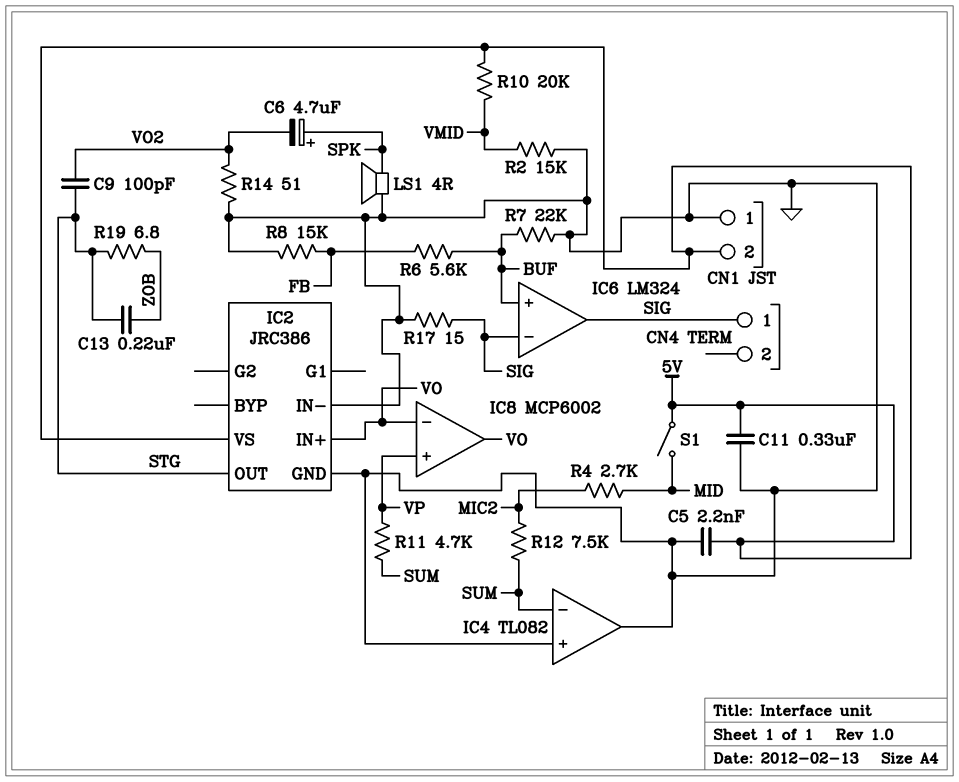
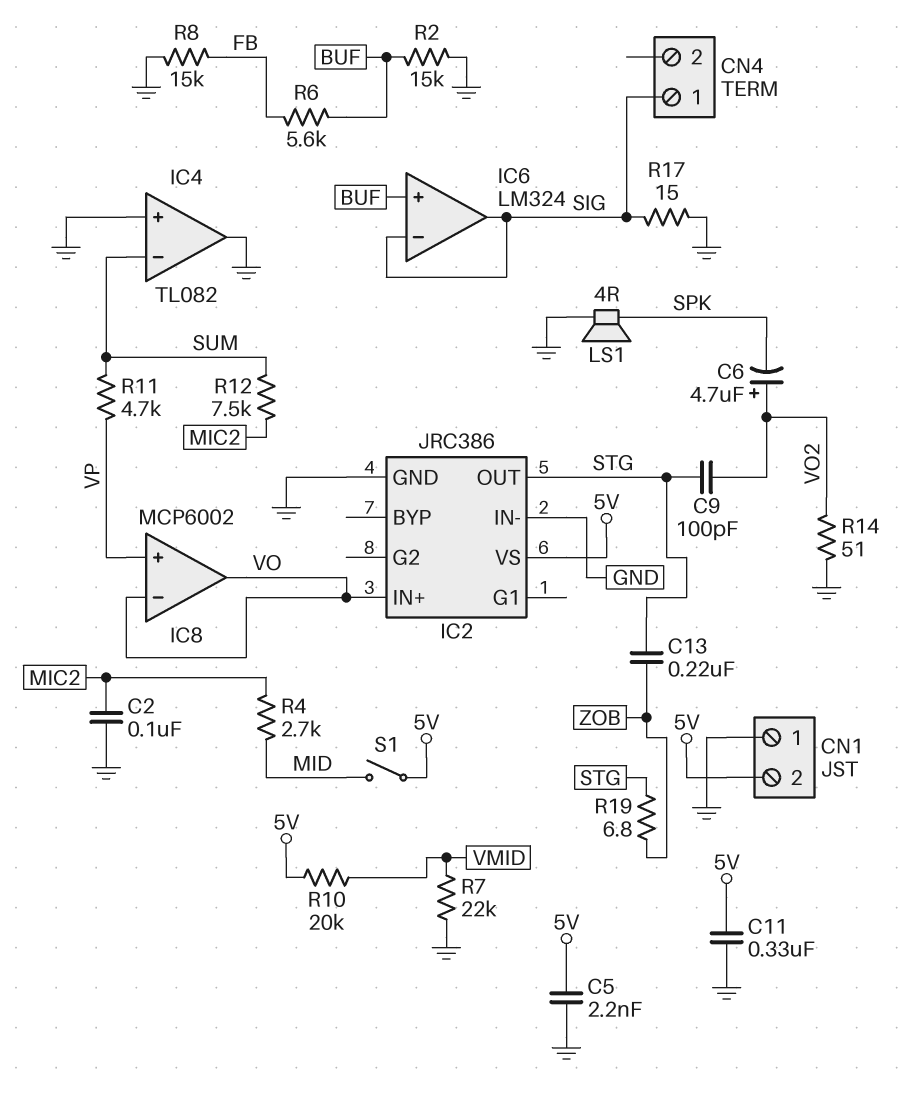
C2: none -> 100nF (GND, MIC2)
C6: 4.7uF (plus SPK, minus VO2) -> 4.7uF (plus VO2, minus SPK)
R2: 15k (GND, VMID) -> 15k (BUF, GND)
R7: 22k (BUF, GND) -> 22k (GND, VMID)

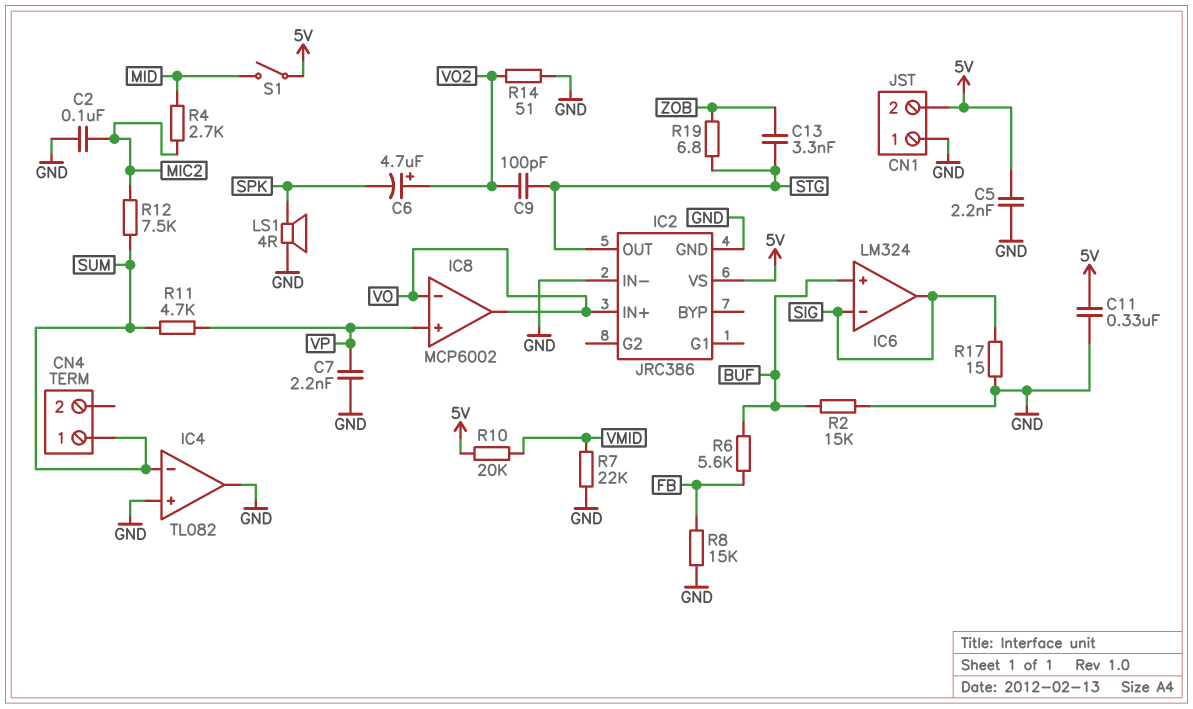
C7: none -> 2.2nF (GND, VP)
C13: 220nF (STG, ZOB) -> 3.3nF (STG, ZOB)
CN4 pin 1: SIG -> SUM

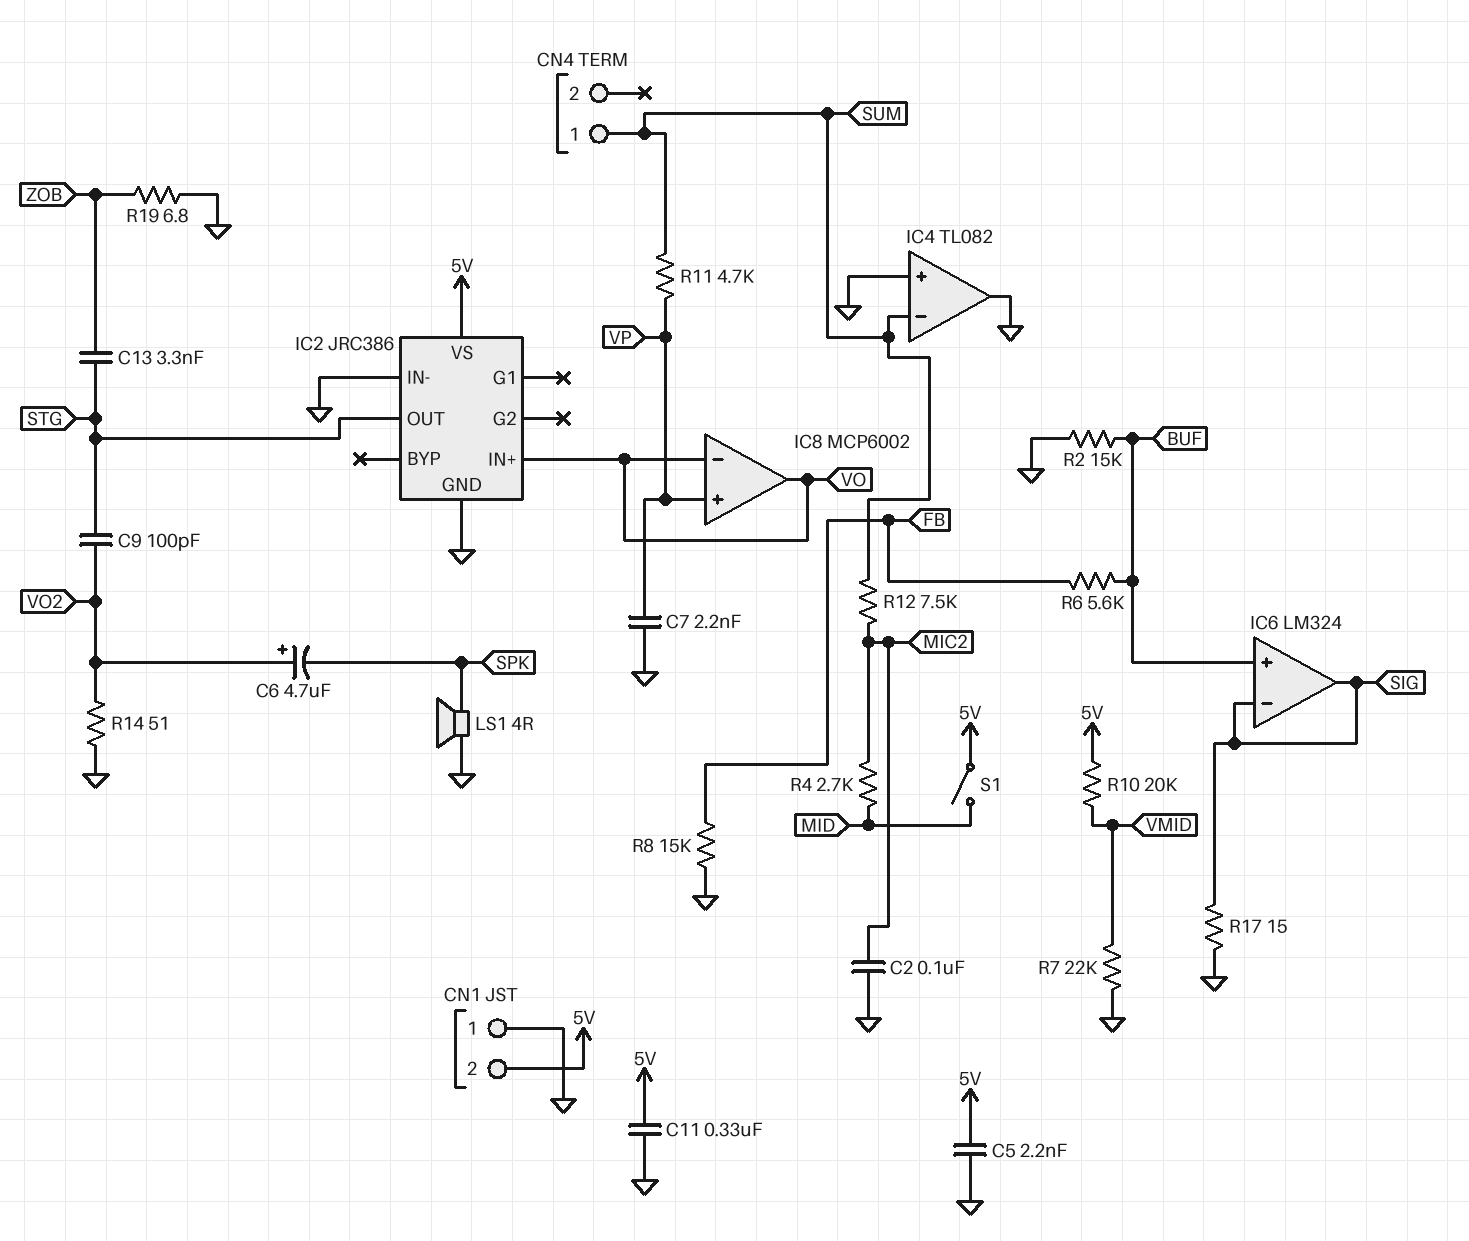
R19: 6.8 (STG, ZOB) -> 6.8 (GND, ZOB)

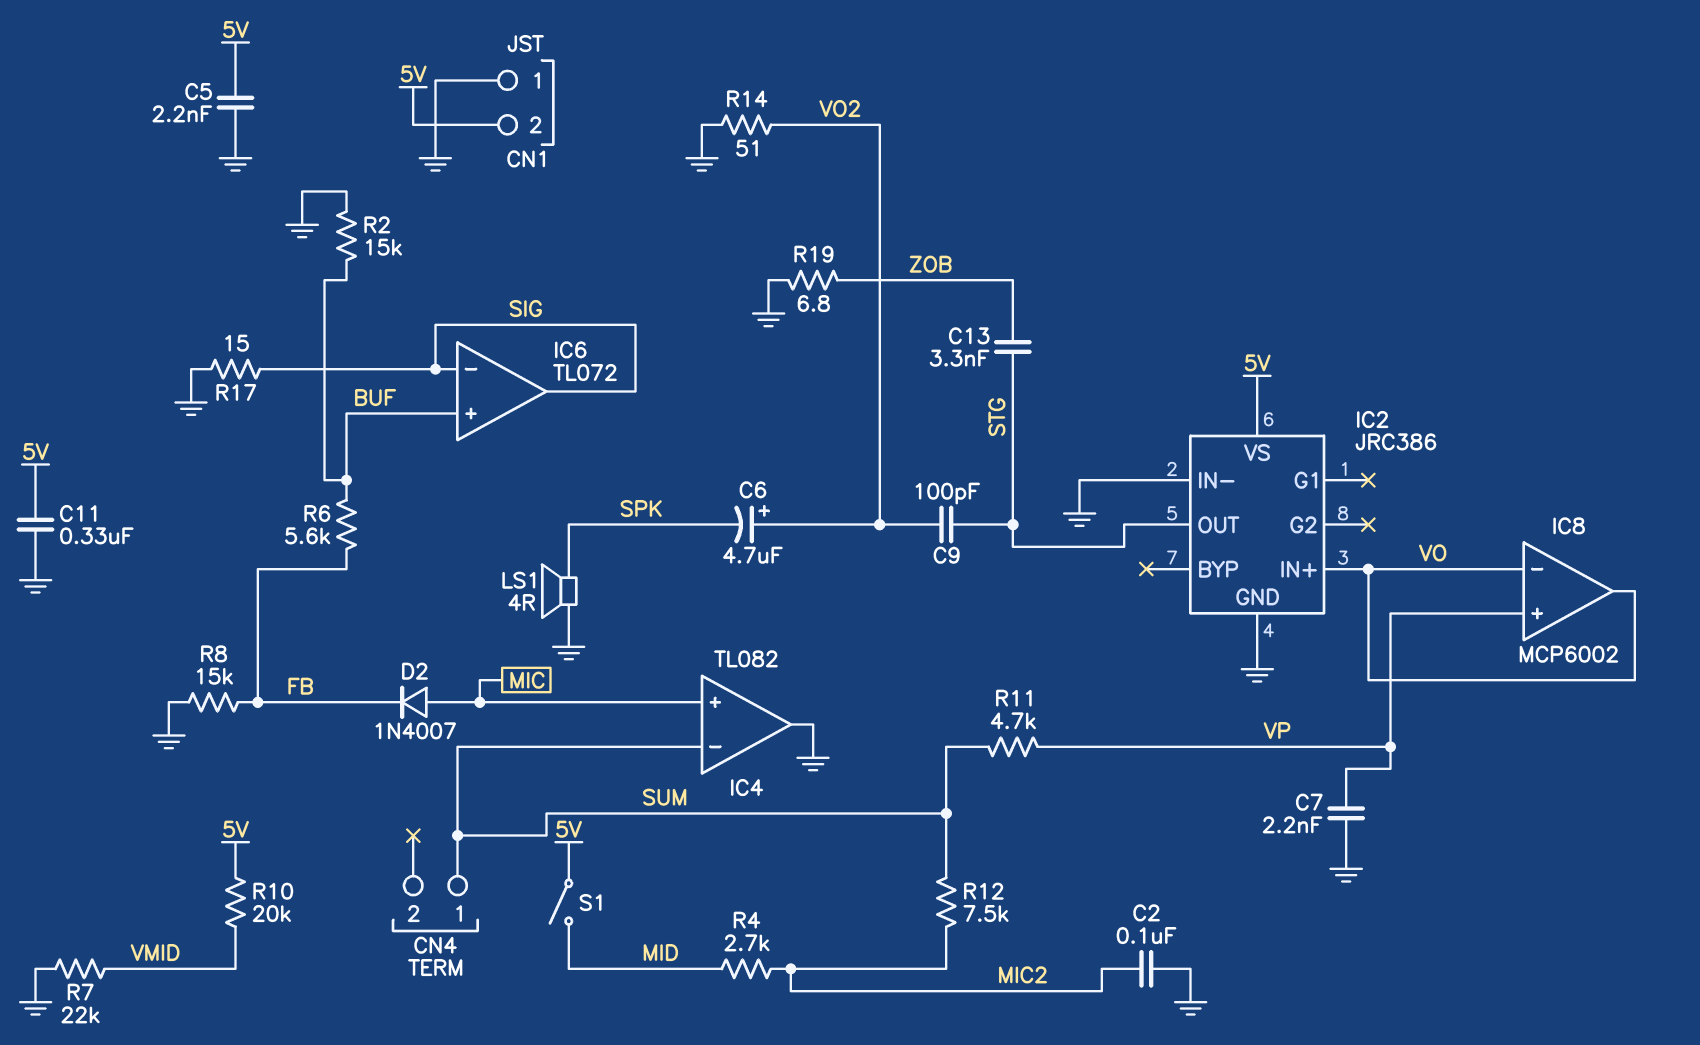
D2: none -> diode 1N4007 (A MIC, K FB)
IC4 pin in+: GND -> MIC
IC6: LM324 -> TL072

